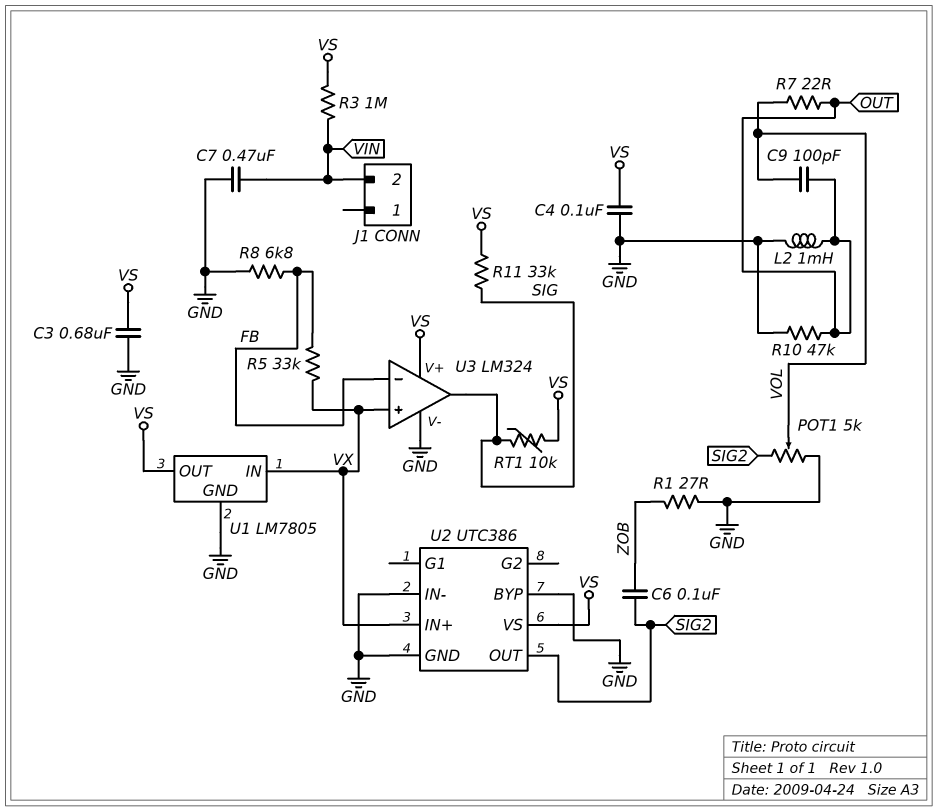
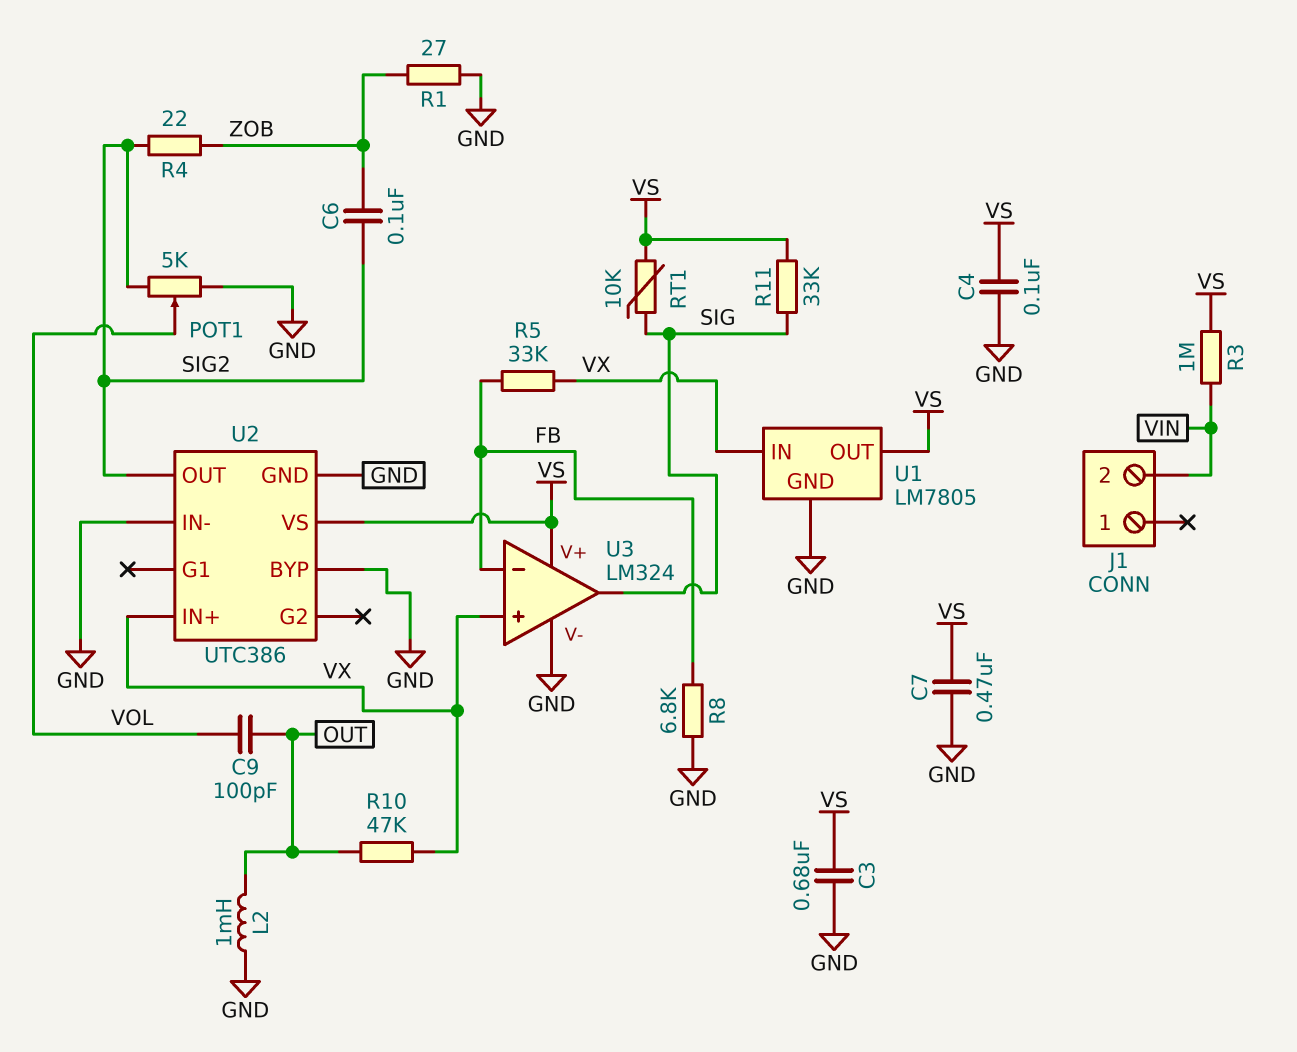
C7: 470nF (GND, VIN) -> 470nF (GND, VS)
R4: none -> 22 (SIG2, ZOB)
R7: 22 (OUT, VOL) -> none
R10: 47k (GND, OUT) -> 47k (OUT, VX)

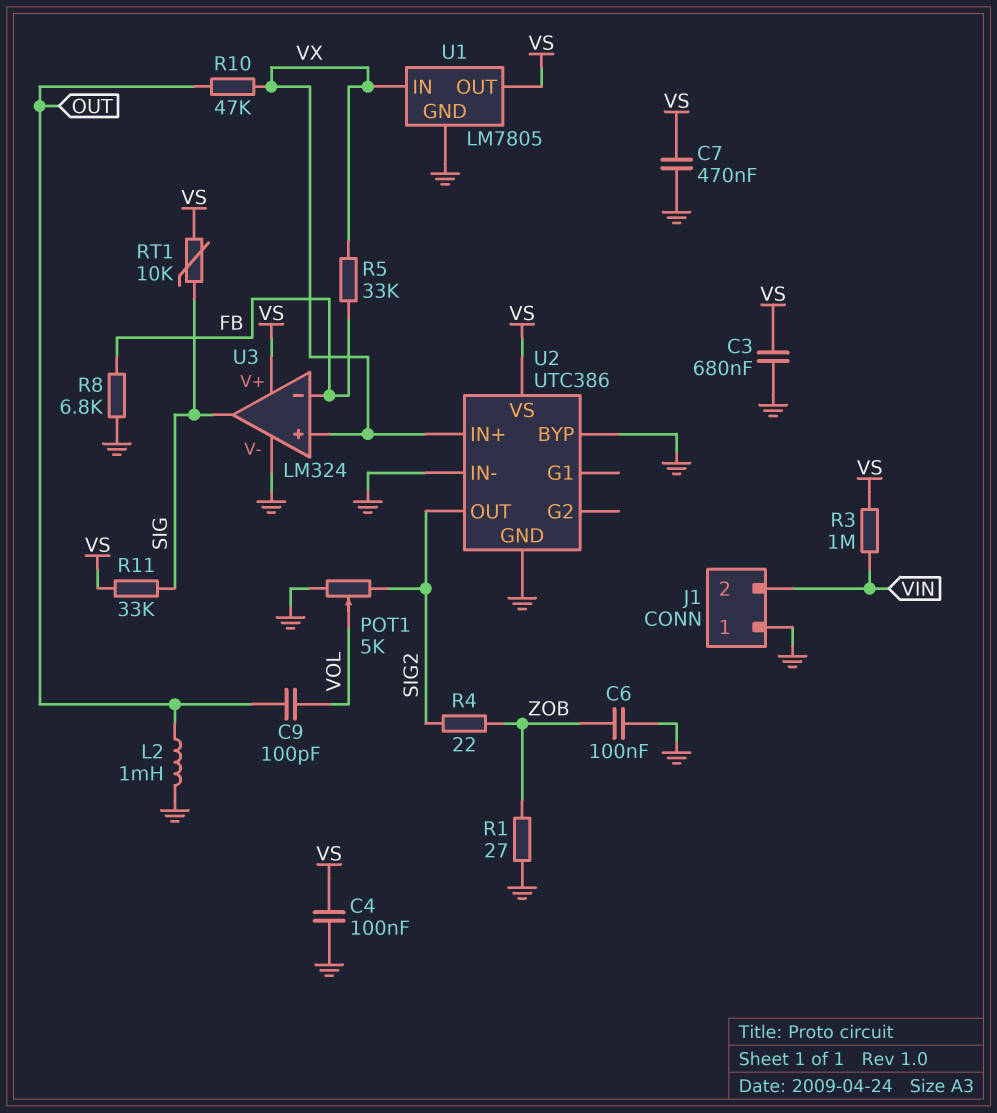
C6: 100nF (SIG2, ZOB) -> 100nF (GND, ZOB)
J1 pin 1: none -> GND

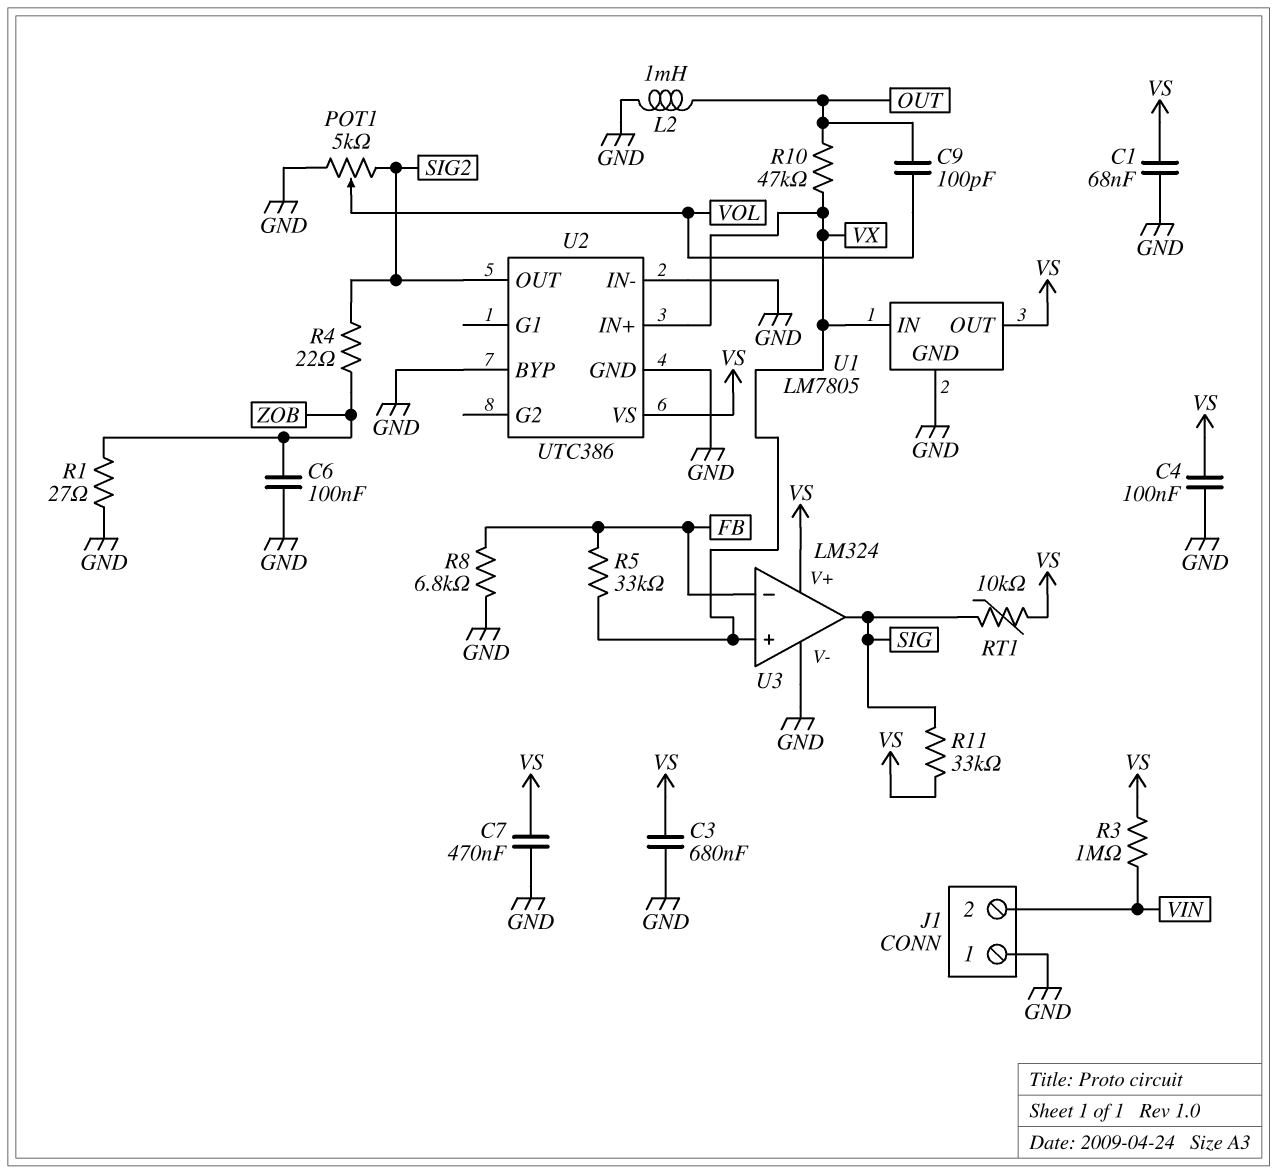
C1: none -> 68nF (GND, VS)

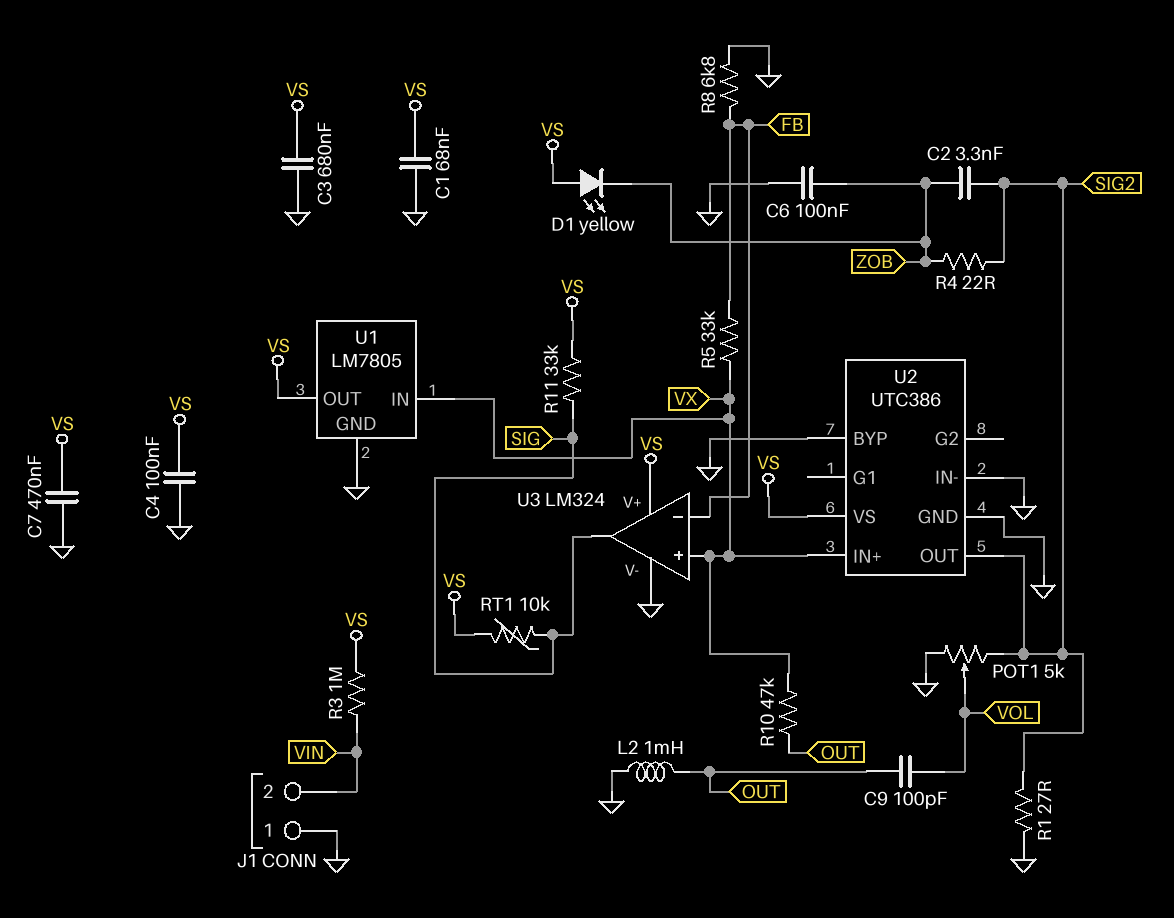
C2: none -> 3.3nF (SIG2, ZOB)
D1: none -> LED yellow (A VS, K ZOB)
R1: 27 (GND, ZOB) -> 27 (GND, SIG2)

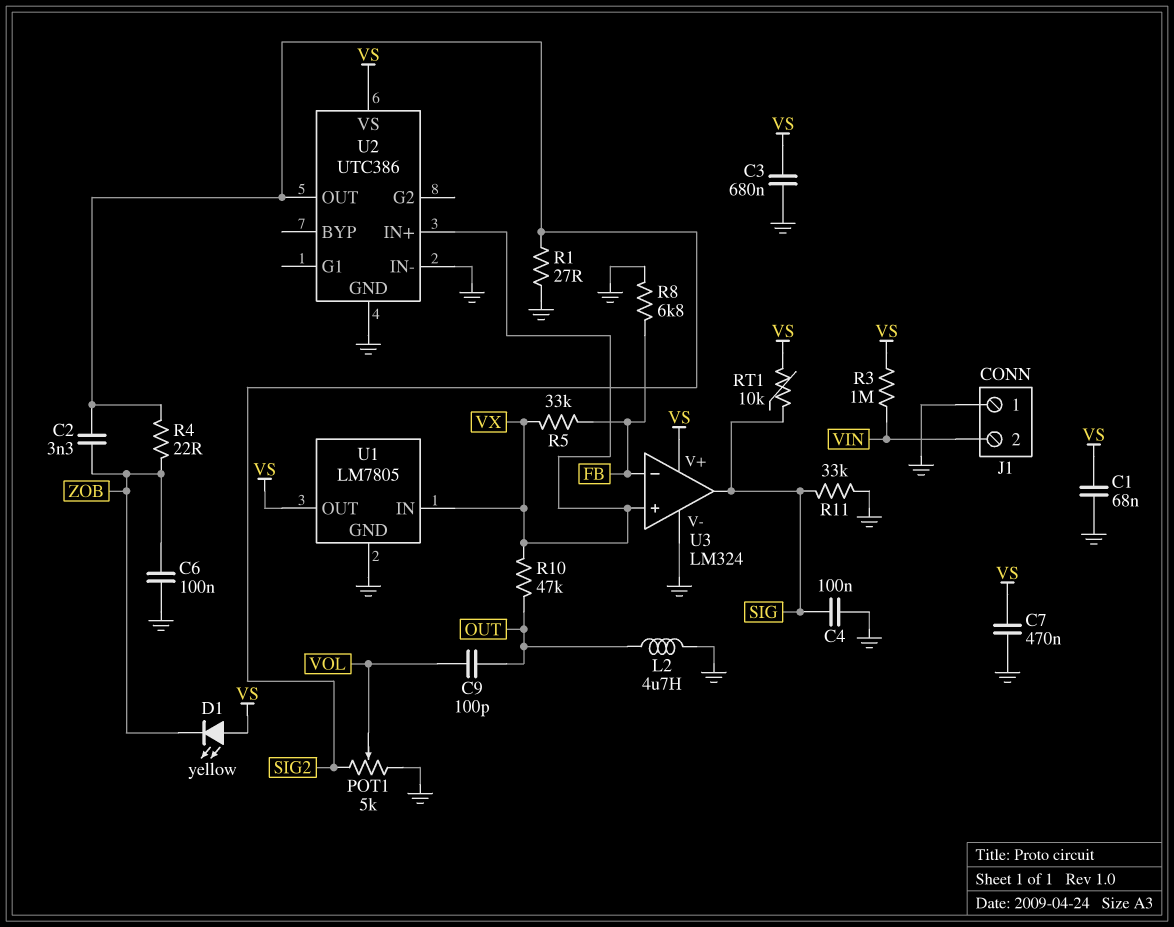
C4: 100nF (GND, VS) -> 100nF (GND, SIG)
L2: 1mH (GND, OUT) -> 4.7uH (GND, OUT)
R11: 33k (SIG, VS) -> 33k (GND, SIG)
U2 pin BYP: GND -> none

